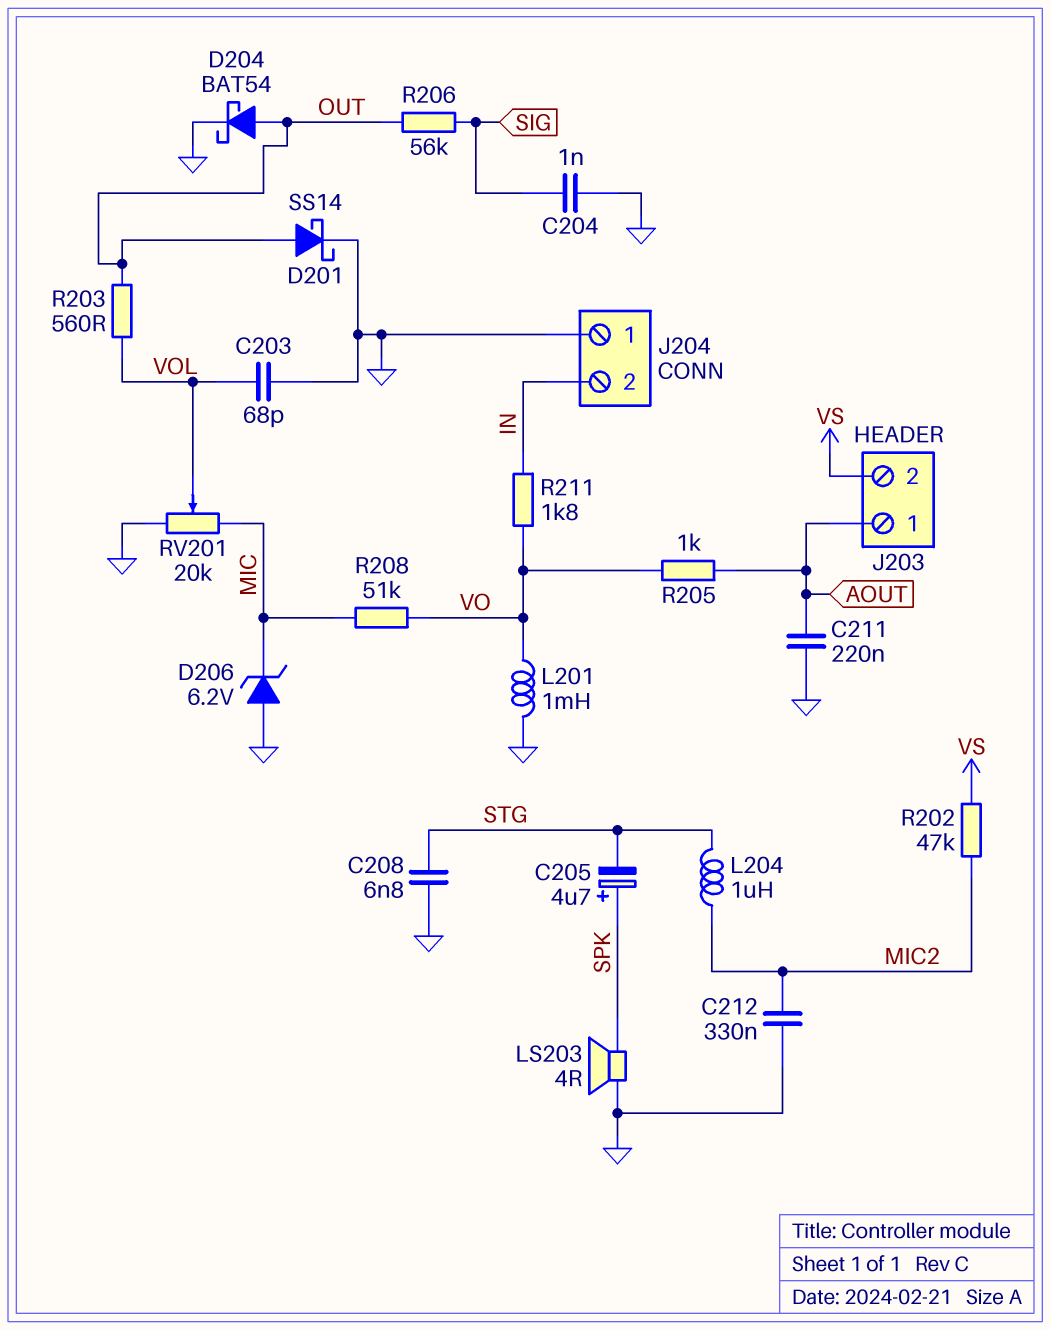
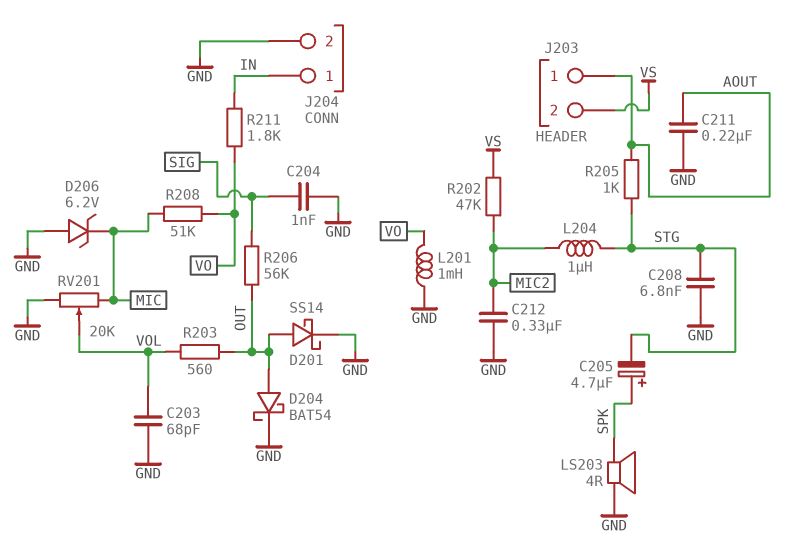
J204 pin 1: GND -> IN
J204 pin 2: IN -> GND
R205: 1k (AOUT, VO) -> 1k (AOUT, STG)

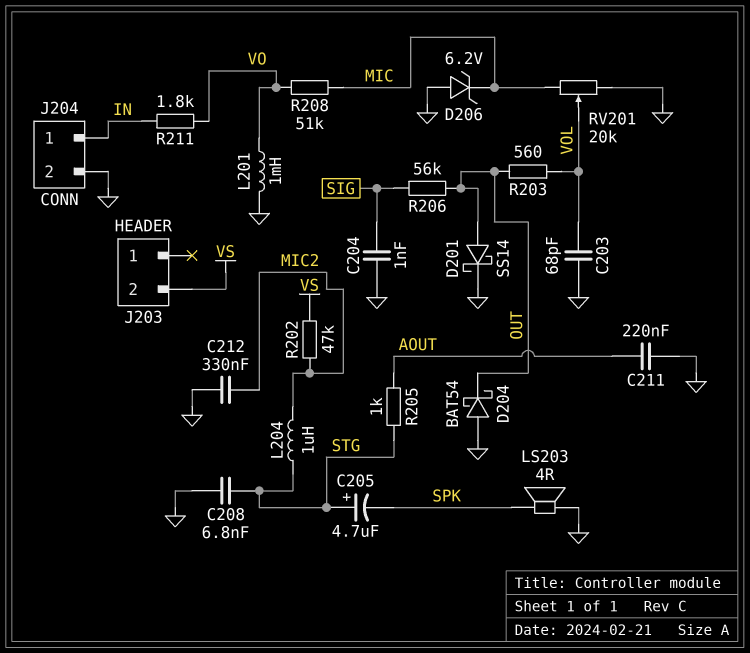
C205: 4.7uF (plus SPK, minus STG) -> 4.7uF (plus STG, minus SPK)
D204: schottky BAT54 (A OUT, K GND) -> schottky BAT54 (A GND, K OUT)
J203 pin 1: AOUT -> none

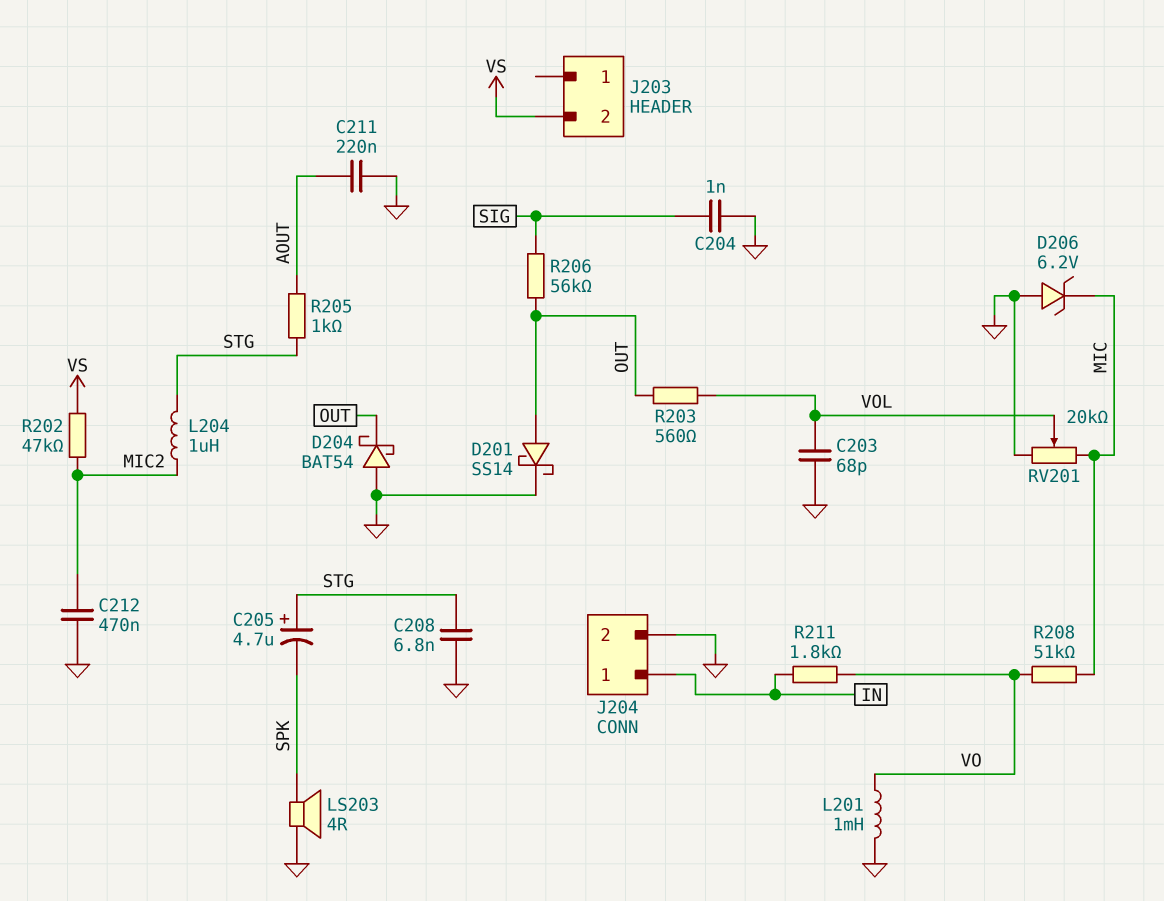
C212: 330nF (GND, MIC2) -> 470nF (GND, MIC2)

